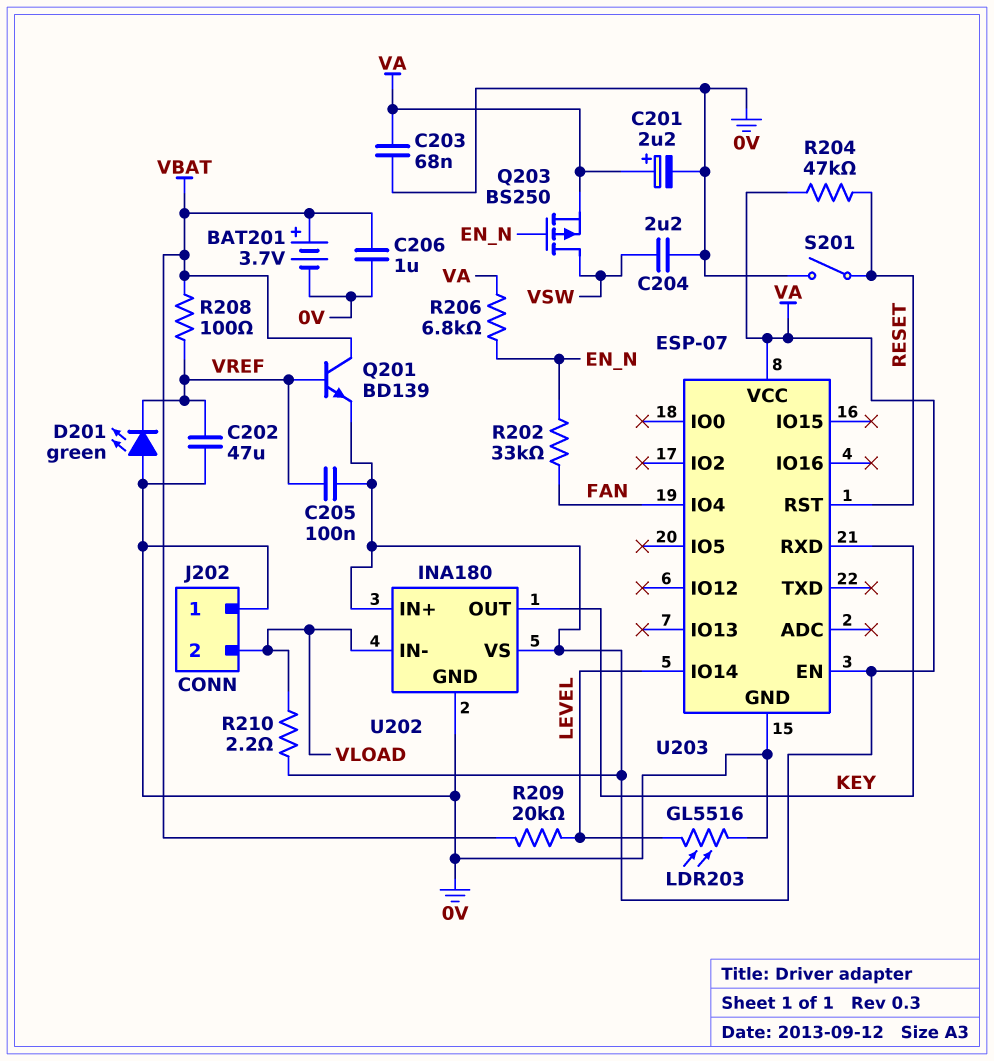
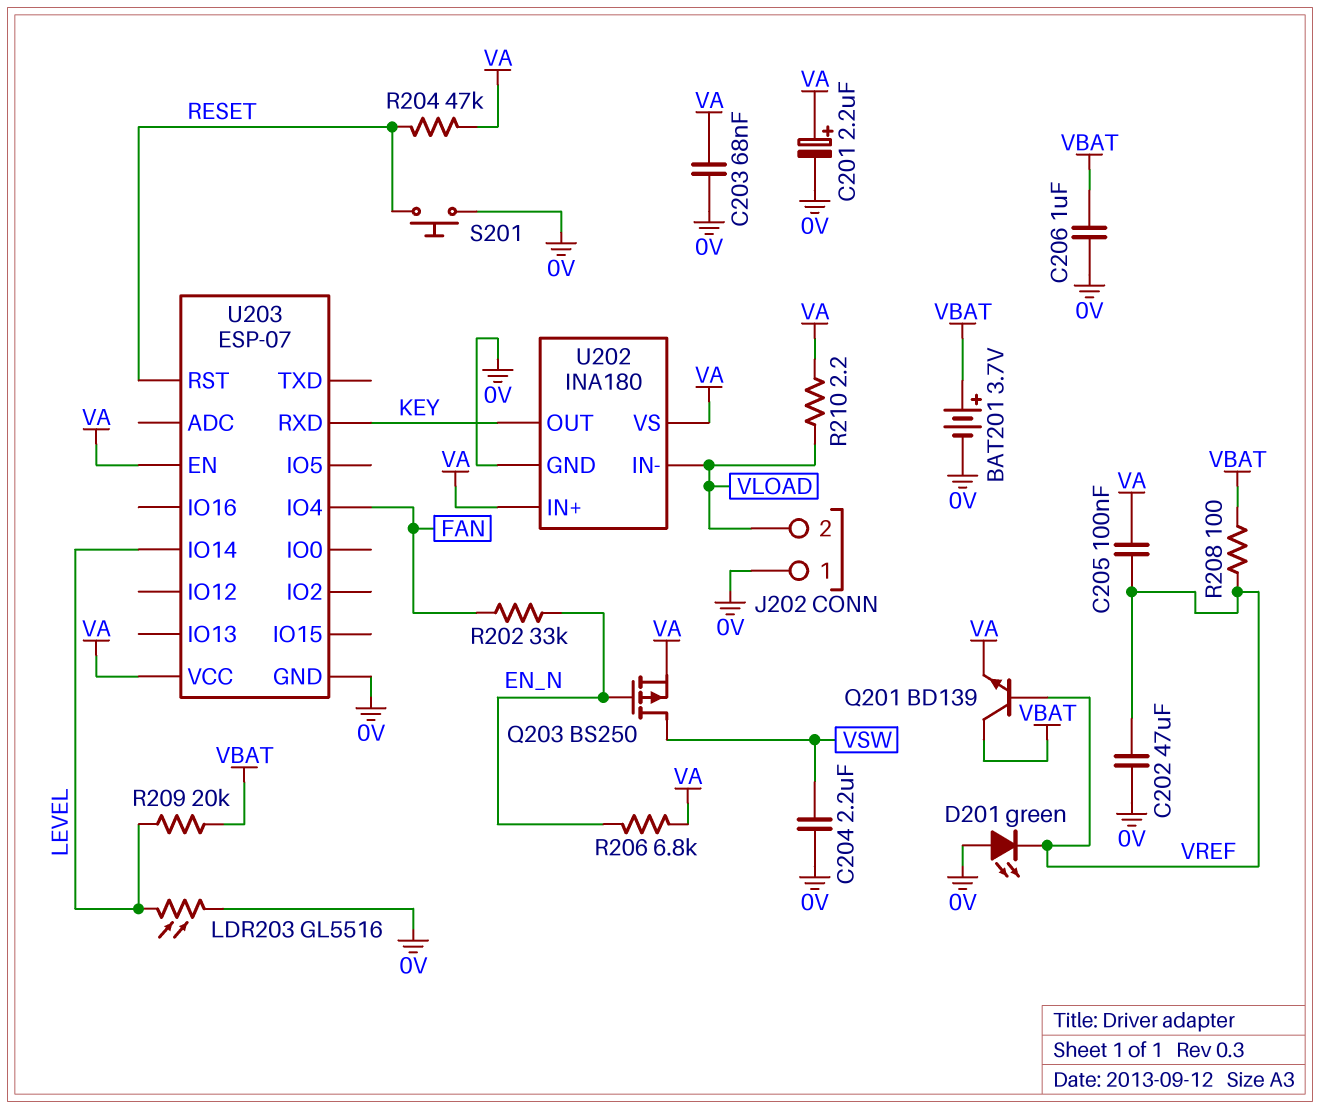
S201: switch (0V, RESET) -> button (0V, RESET)

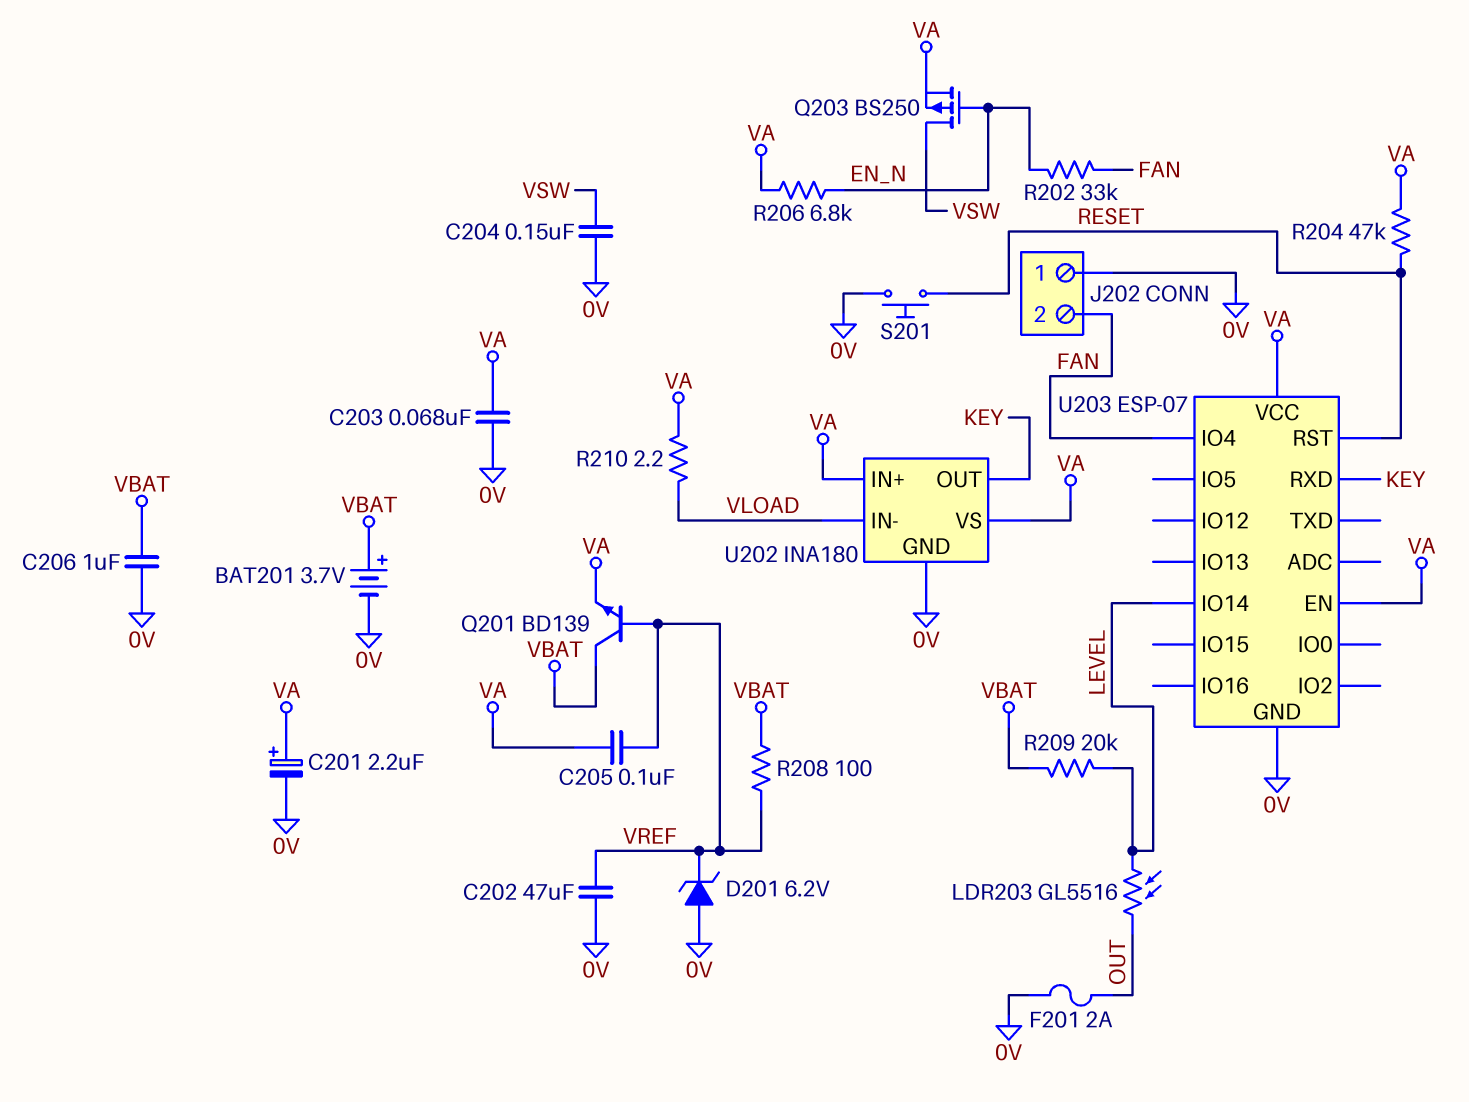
C204: 2.2uF (0V, VSW) -> 150nF (0V, VSW)
D201: LED green (A 0V, K VREF) -> zener 6.2V (A 0V, K VREF)
F201: none -> 2A (0V, OUT)
J202 pin 2: VLOAD -> FAN
LDR203: GL5516 (0V, LEVEL) -> GL5516 (LEVEL, OUT)

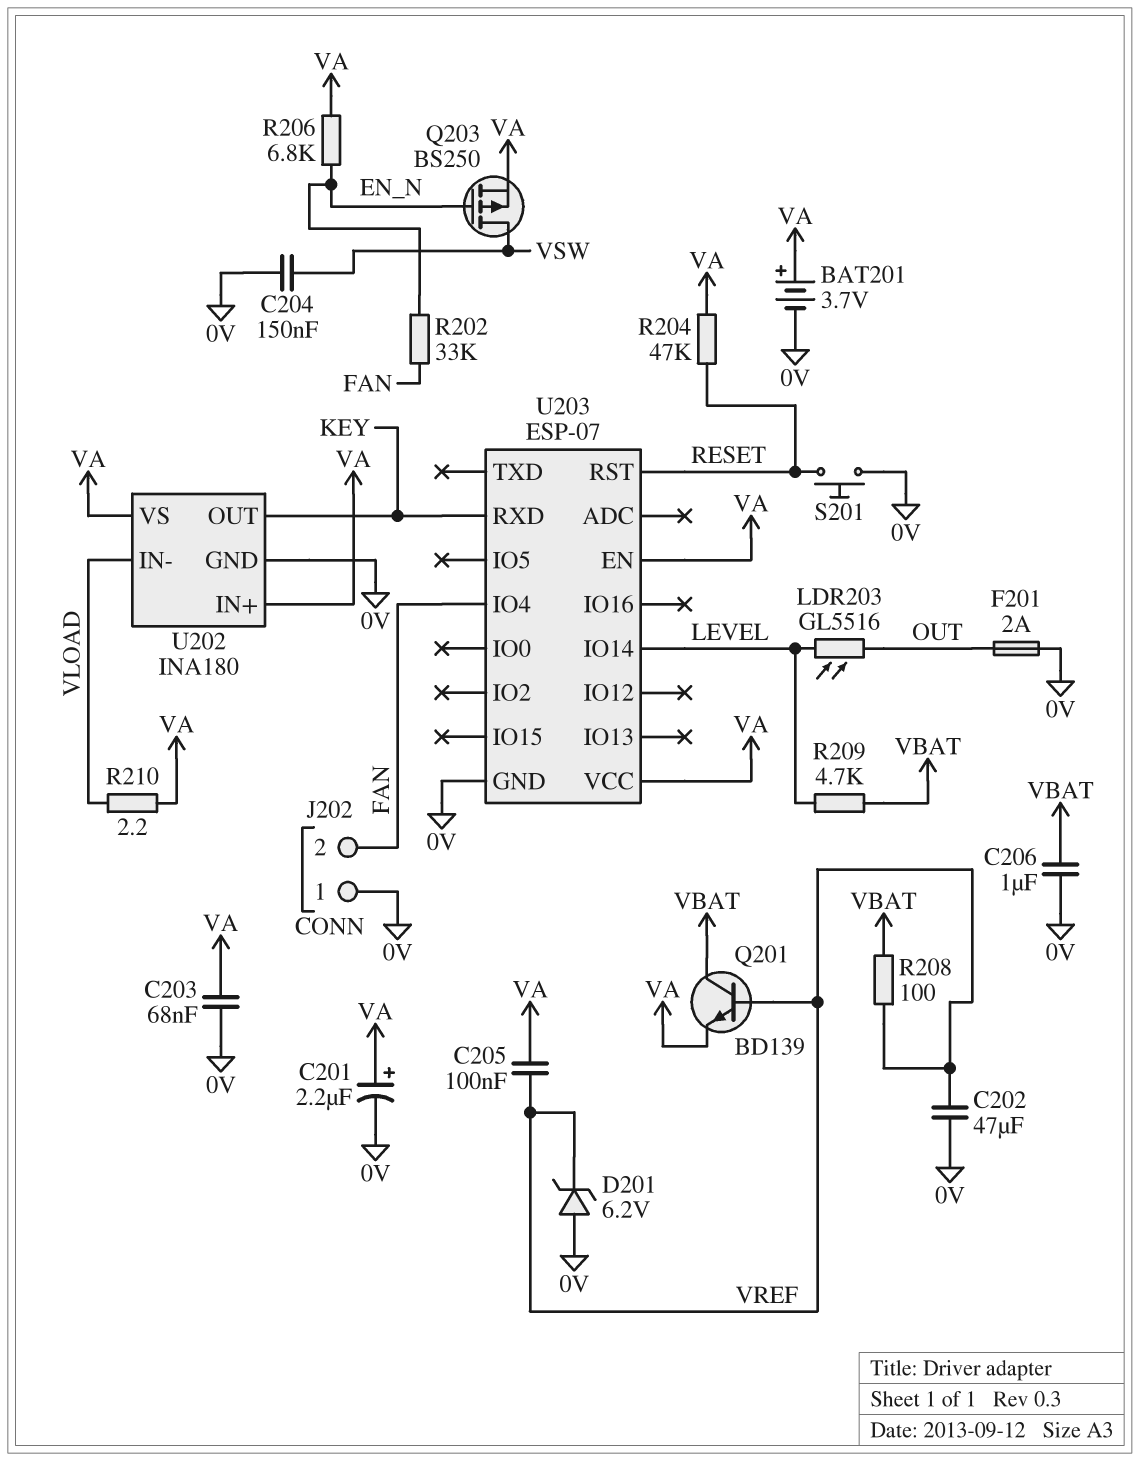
BAT201: 3.7V (plus VBAT, minus 0V) -> 3.7V (plus VA, minus 0V)
R209: 20k (LEVEL, VBAT) -> 4.7k (LEVEL, VBAT)

